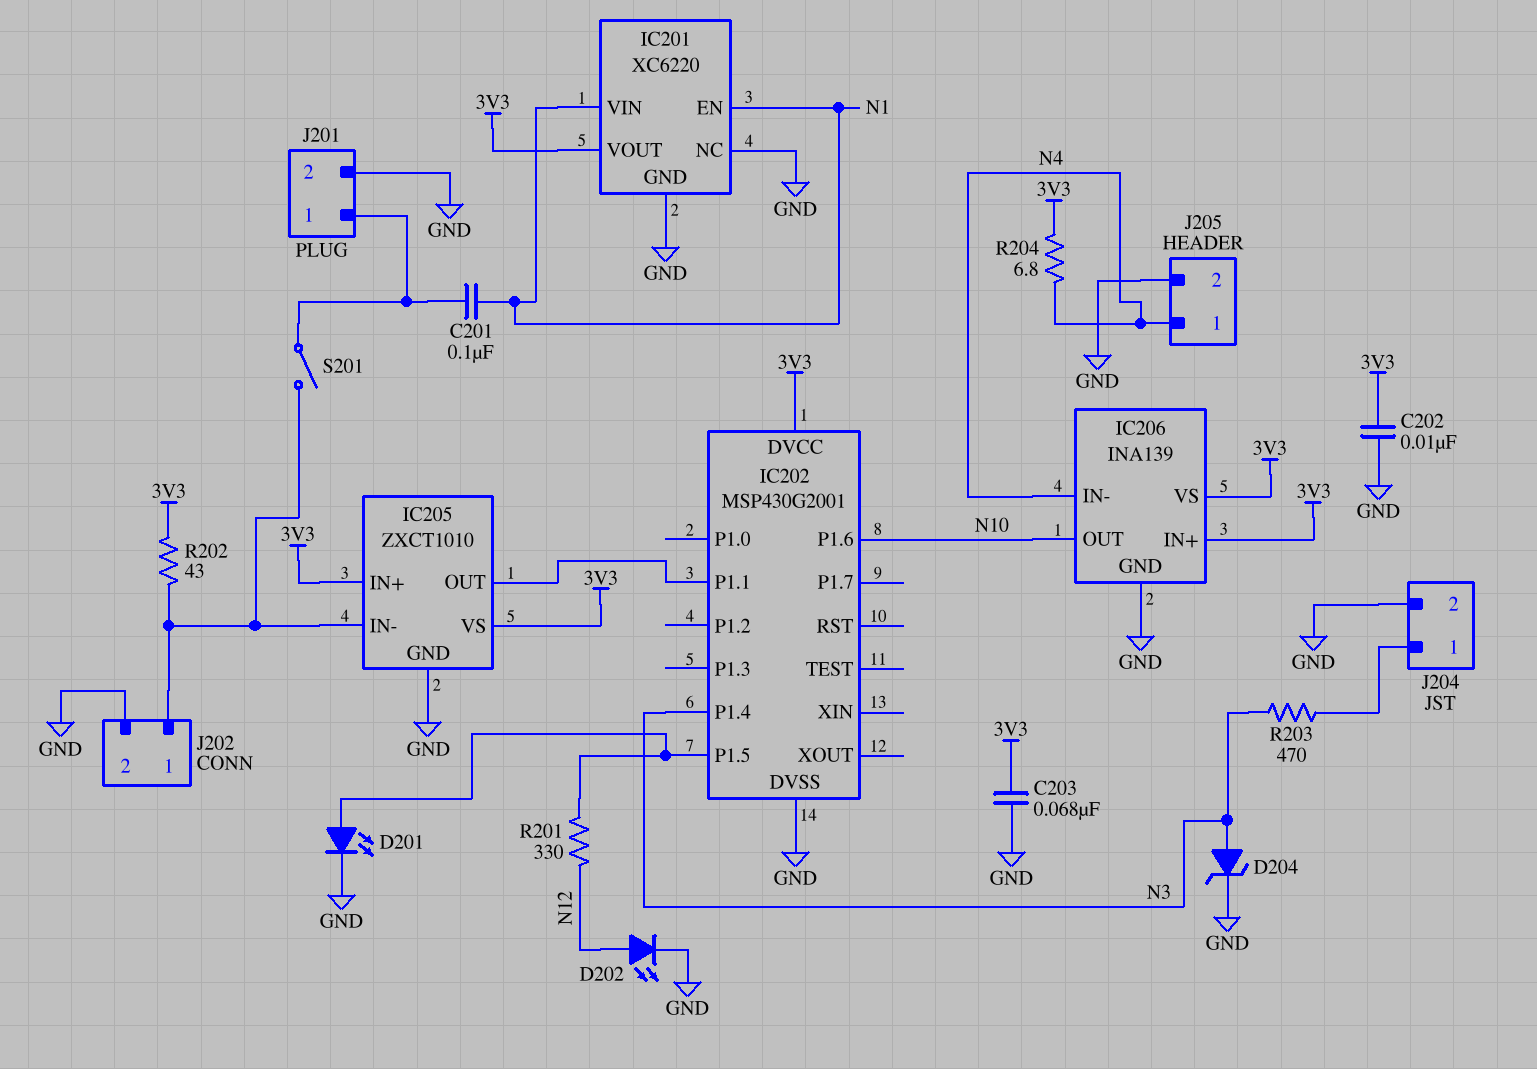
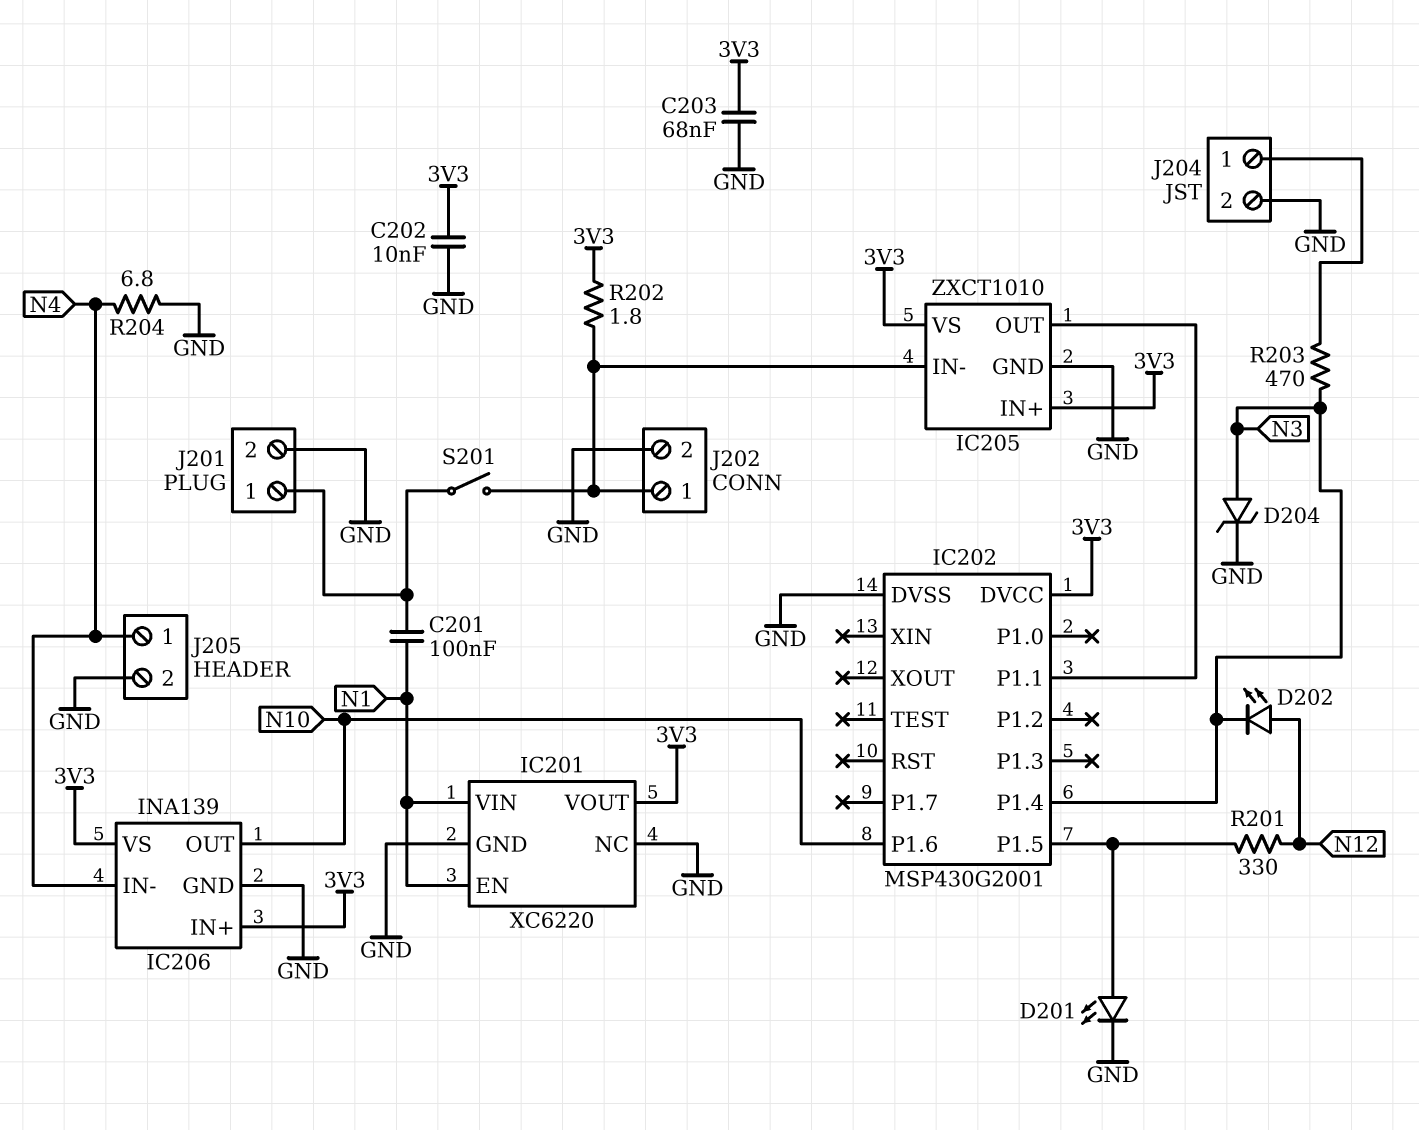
D202: LED (A N12, K GND) -> LED (A N12, K N3)
R202: 43 (3V3, IC205/IN-) -> 1.8 (3V3, IC205/IN-)
R204: 6.8 (3V3, N4) -> 6.8 (GND, N4)

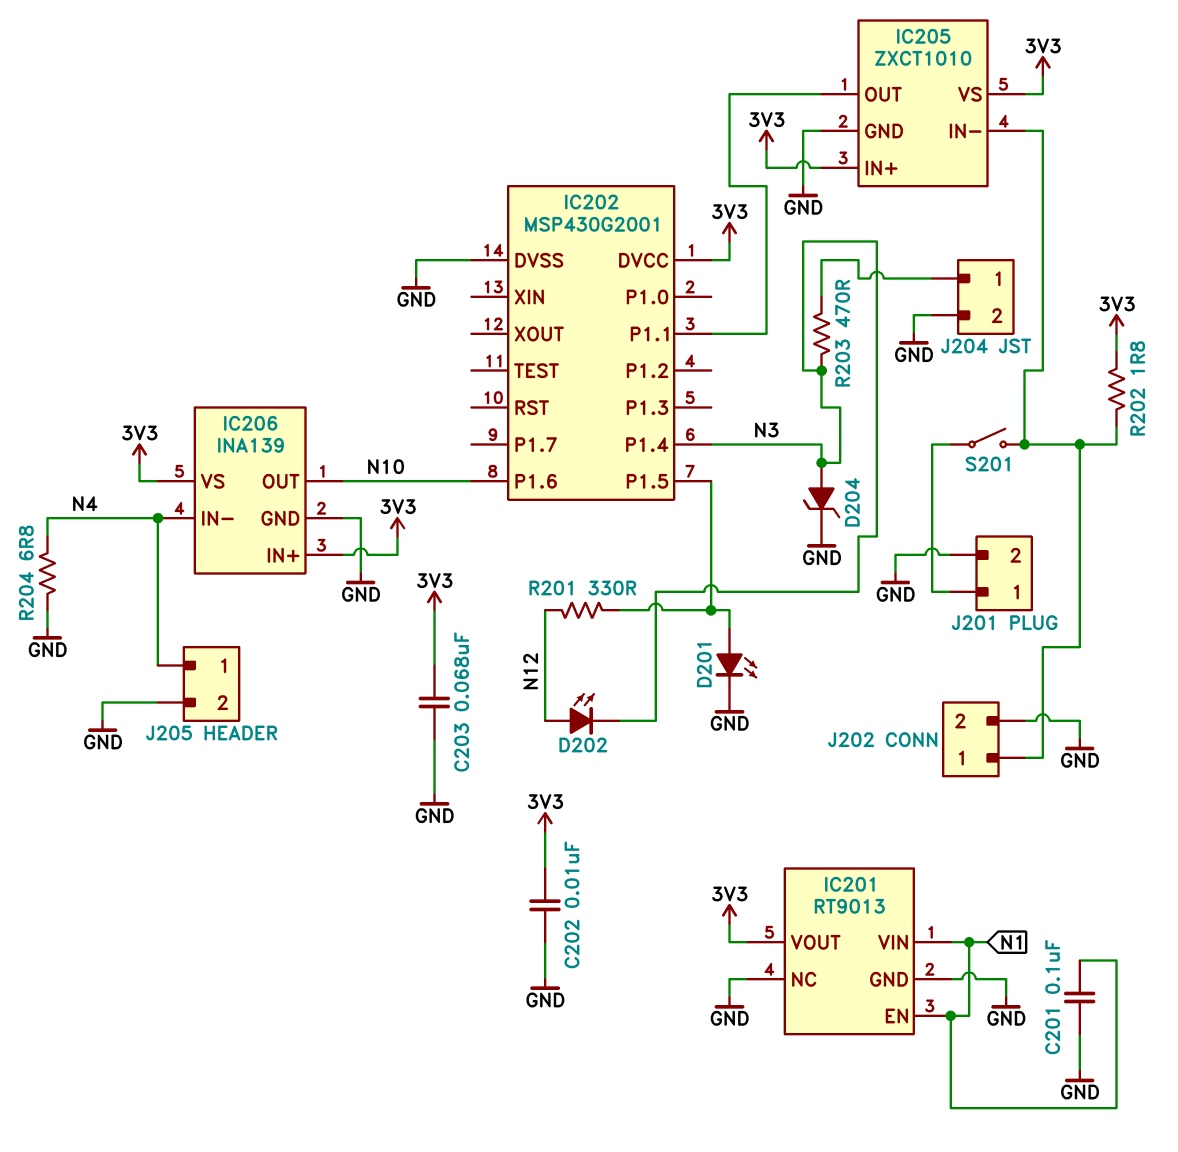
C201: 100nF (J201/1, N1) -> 100nF (GND, N1)
IC201: XC6220 -> RT9013

